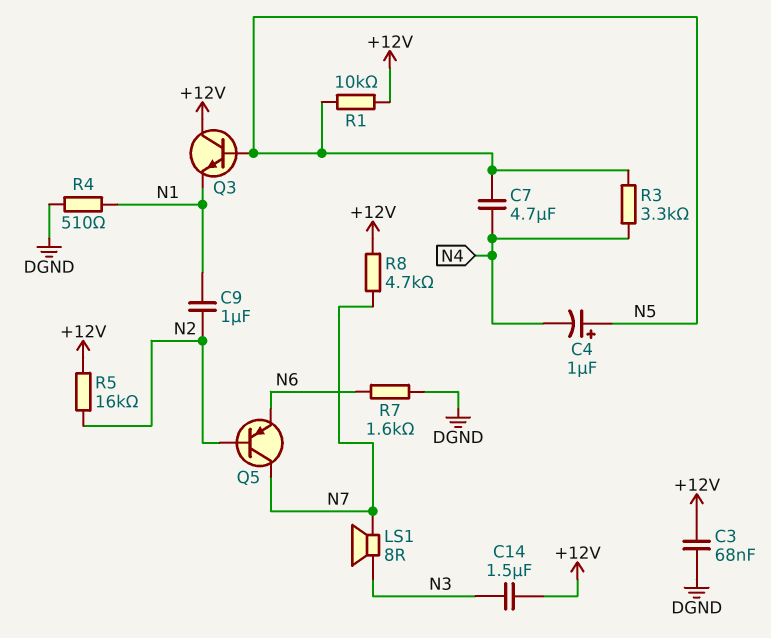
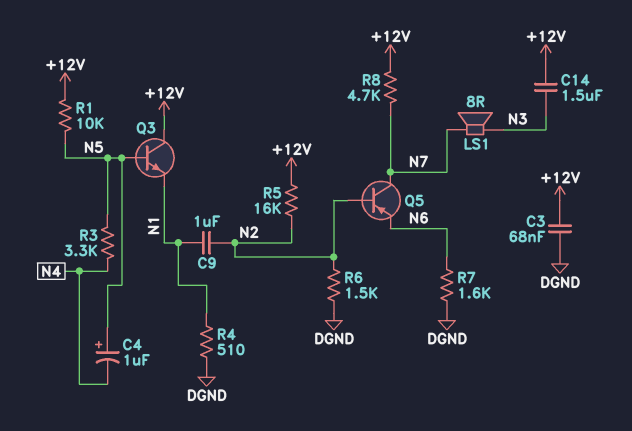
C7: 4.7uF (N4, N5) -> none
R6: none -> 1.5k (DGND, N2)

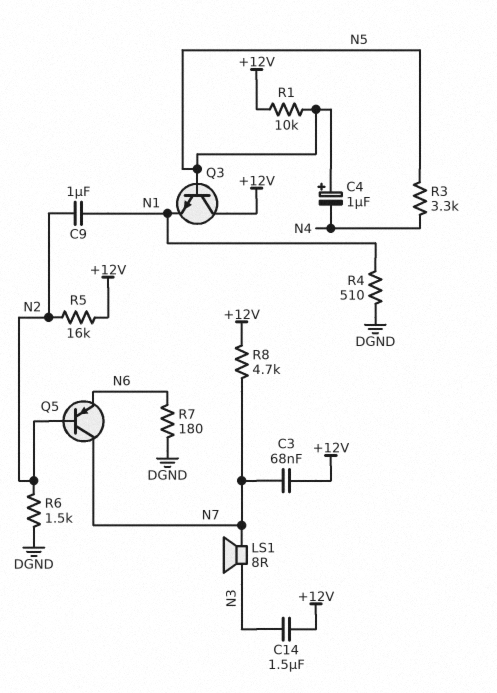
C3: 68nF (+12V, DGND) -> 68nF (+12V, N7)
R7: 1.6k (DGND, N6) -> 180 (DGND, N6)

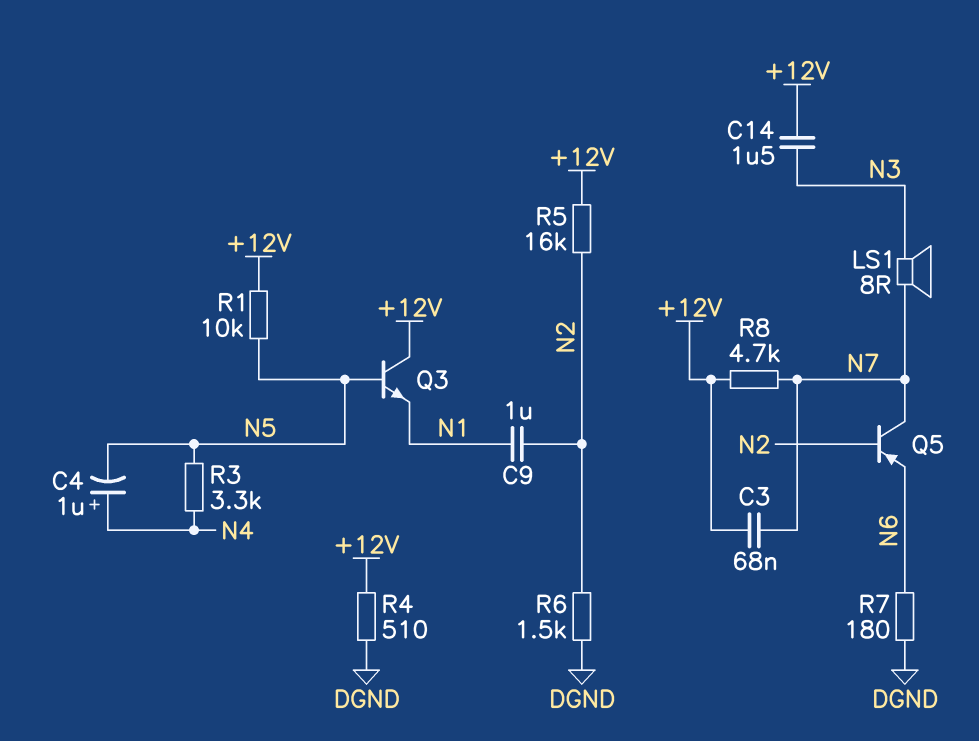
C4: 1uF (plus N5, minus N4) -> 1uF (plus N4, minus N5)
R4: 510 (DGND, N1) -> 510 (+12V, DGND)

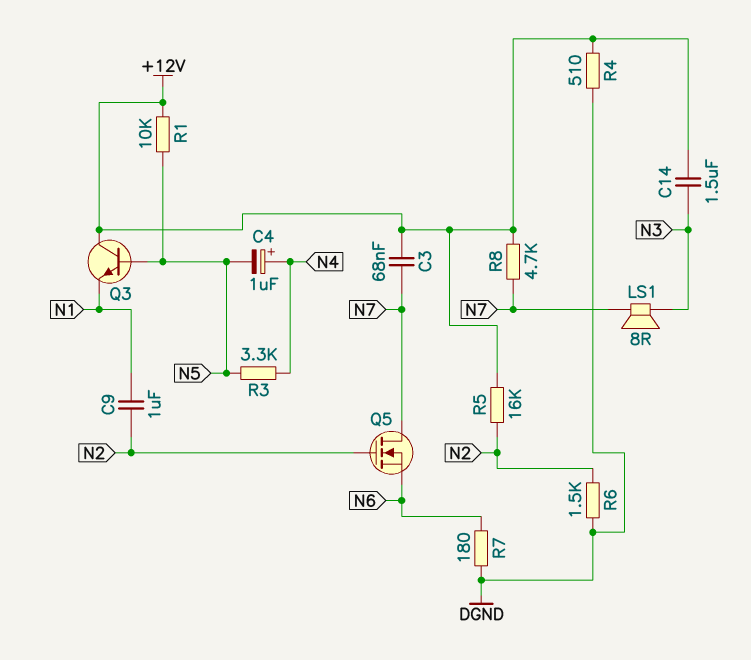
Q5: PNP (B N2, C N7, E N6) -> NMOS (G N2, D N7, S N6)

